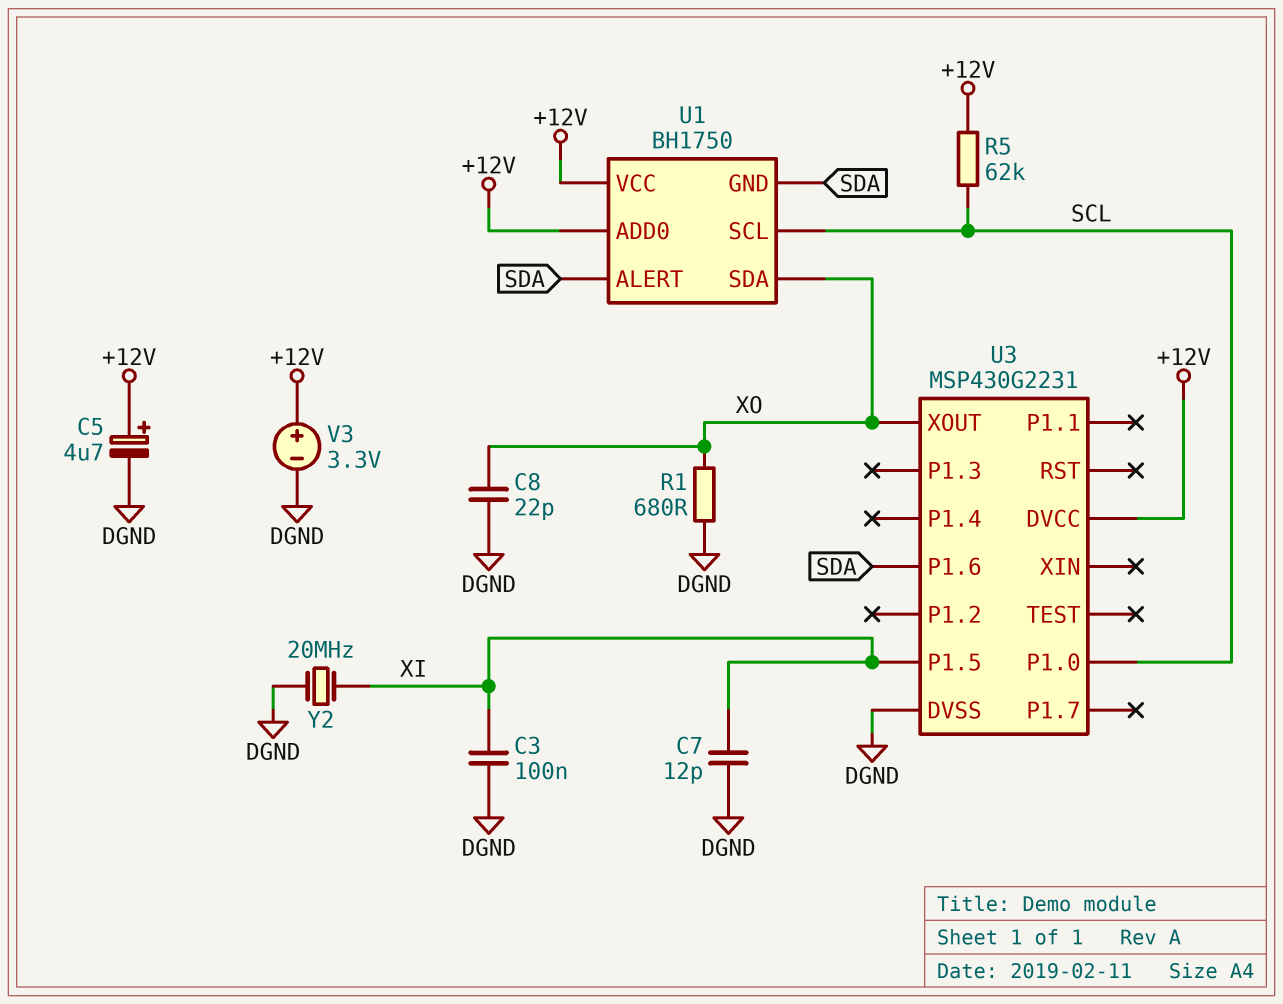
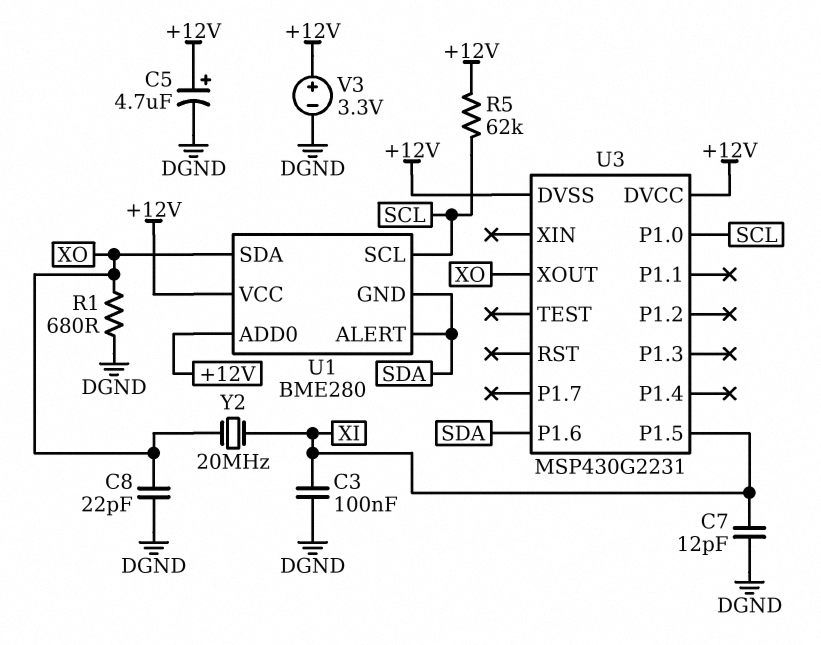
U1: BH1750 -> BME280
U3 pin DVSS: DGND -> +12V
Y2: 20MHz (DGND, XI) -> 20MHz (XI, XO)

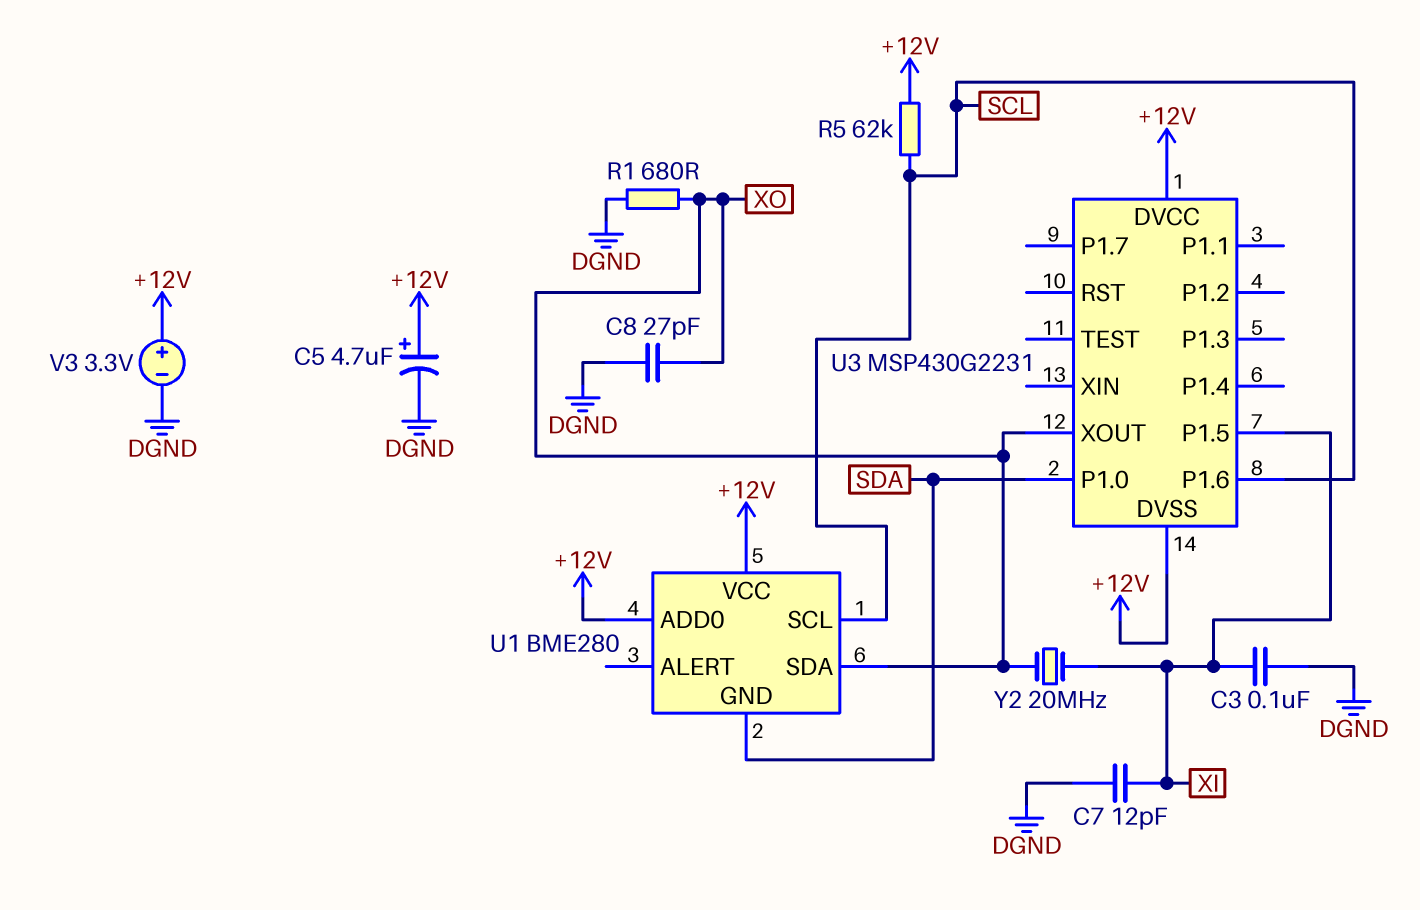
C8: 22pF (DGND, XO) -> 27pF (DGND, XO)
U1 pin ALERT: SDA -> none
U3 pin P1.0: SCL -> SDA
U3 pin P1.6: SDA -> SCL

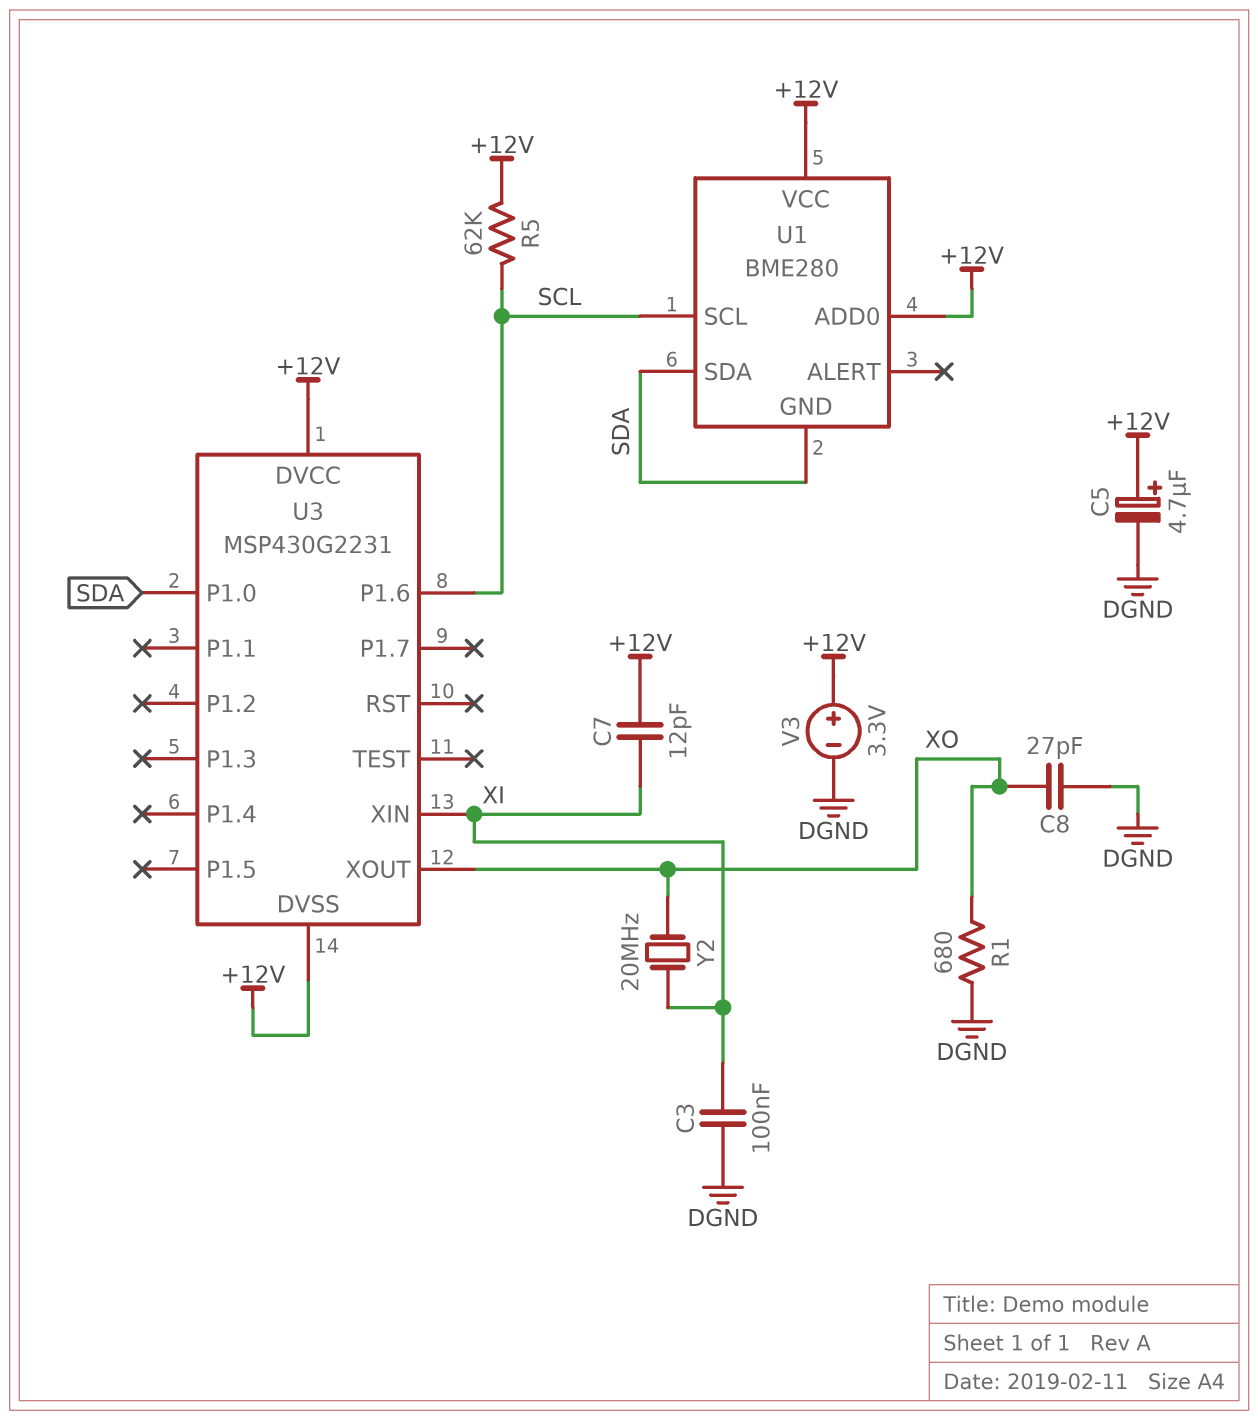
C7: 12pF (DGND, XI) -> 12pF (+12V, XI)
U1 pin SDA: XO -> SDA
U3 pin P1.5: XI -> none
U3 pin XIN: none -> XI

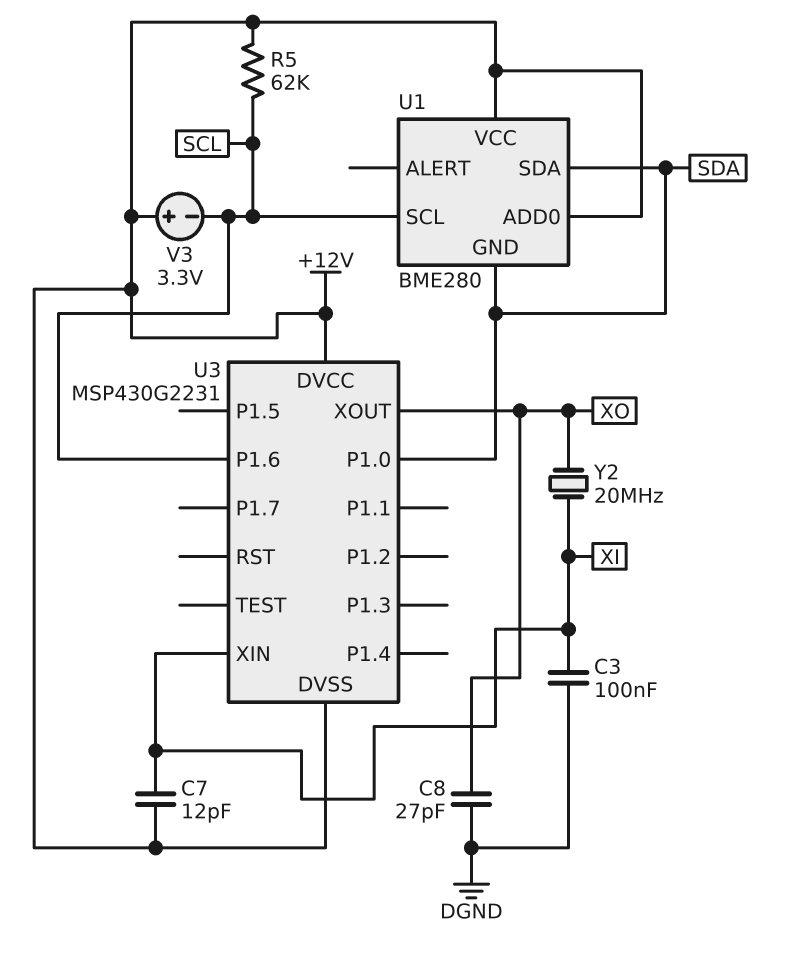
C5: 4.7uF (plus +12V, minus DGND) -> none
R1: 680 (DGND, XO) -> none
V3: 3.3V (plus +12V, minus DGND) -> 3.3V (plus +12V, minus SCL)

